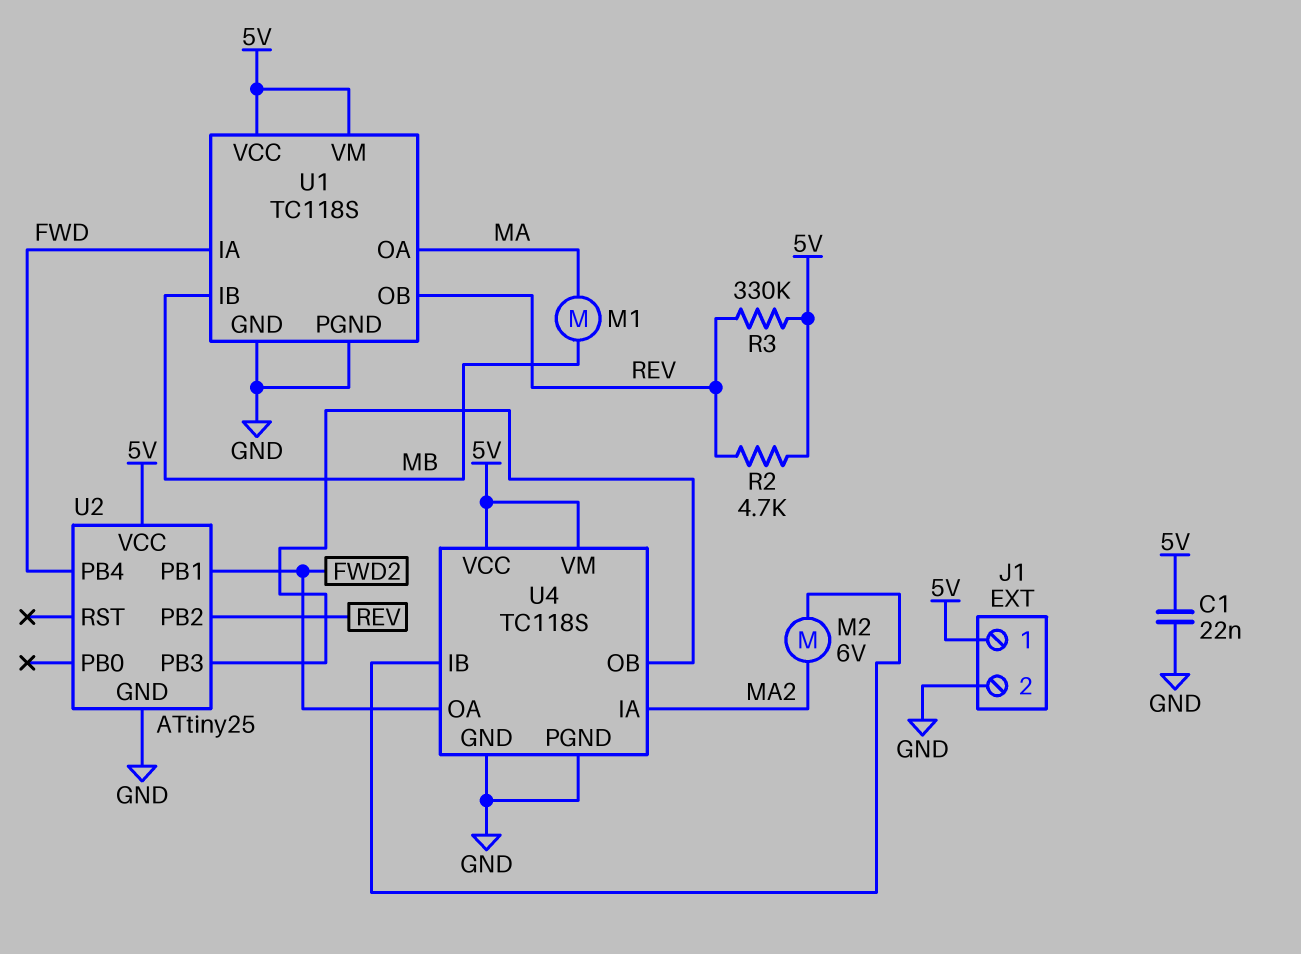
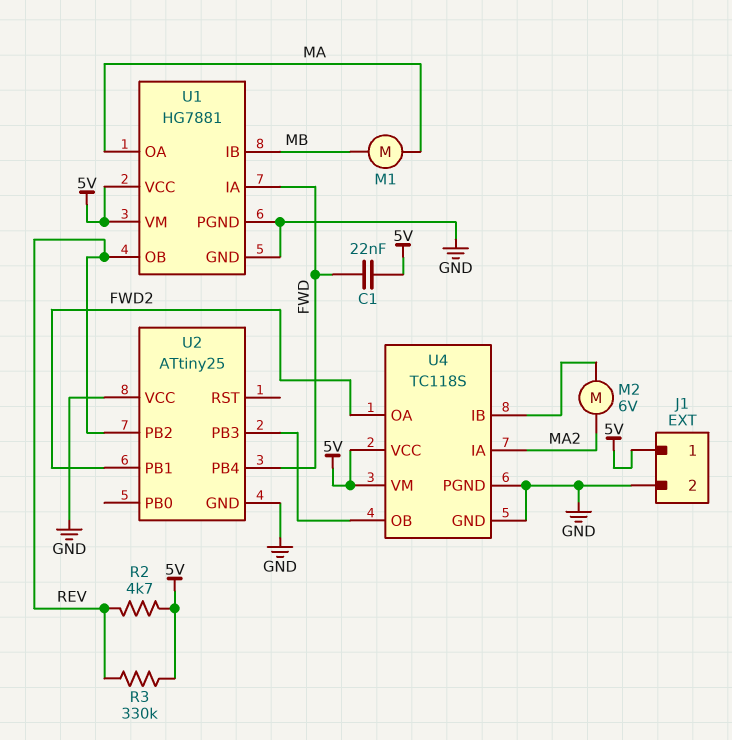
C1: 22nF (5V, GND) -> 22nF (5V, FWD)
U1: TC118S -> HG7881
U2 pin VCC: 5V -> GND

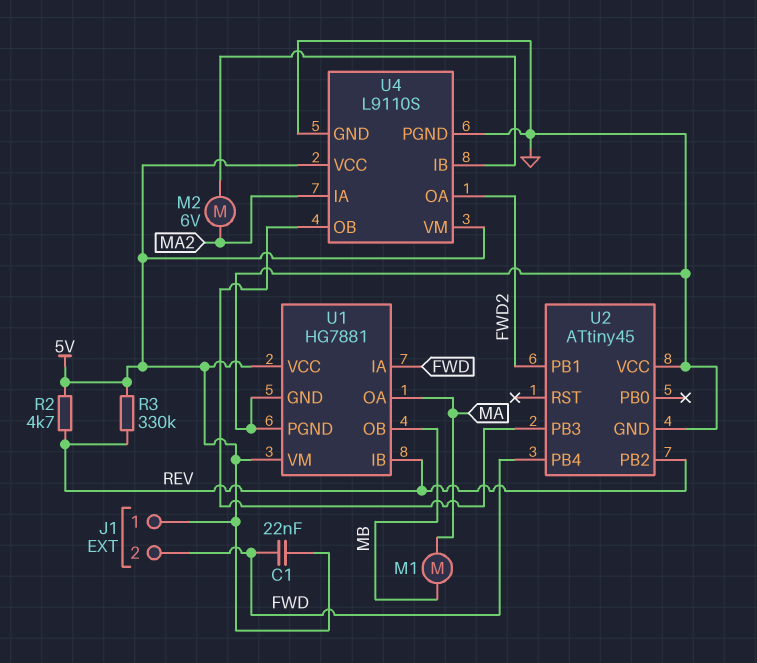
J1 pin 2: GND -> FWD
U1 pin IB: MB -> REV
U1 pin OB: REV -> MB
U2: ATtiny25 -> ATtiny45
U4: TC118S -> L9110S

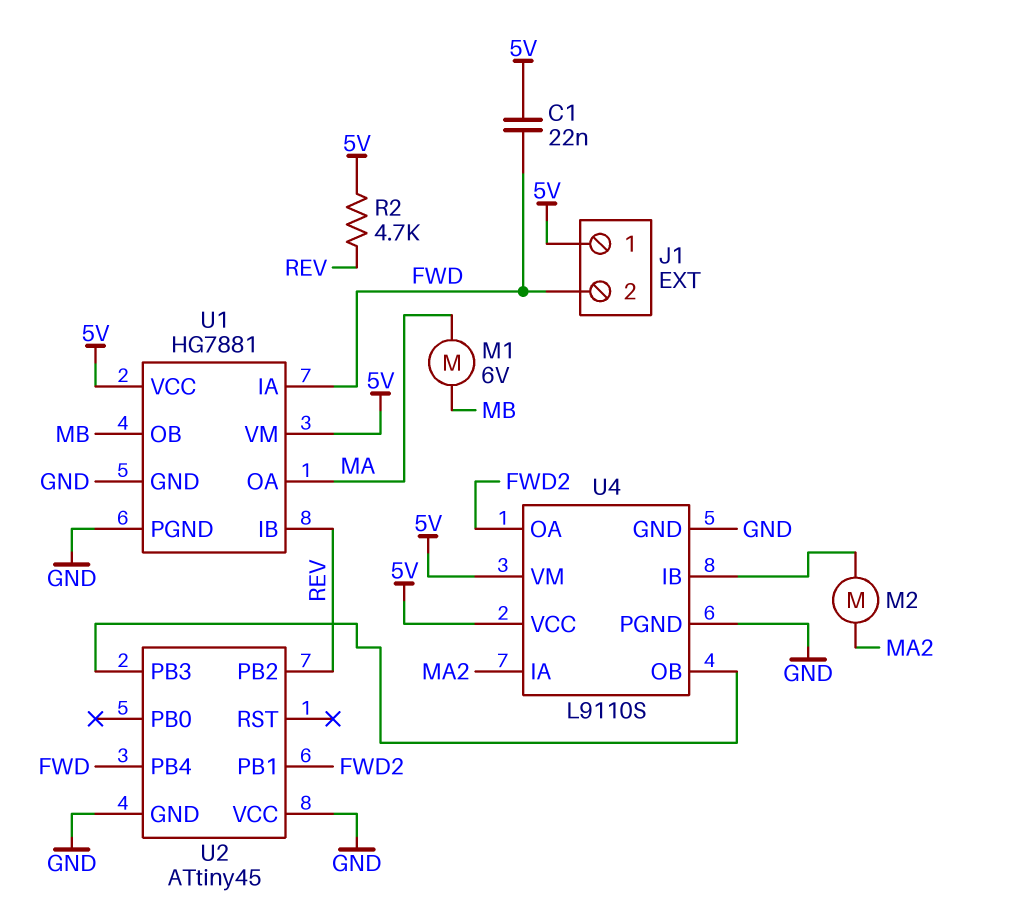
M1: motor (MA, MB) -> motor 6V (MA, MB)
M2: motor 6V (MA2, U4/IB) -> motor (MA2, U4/IB)
R3: 330k (5V, REV) -> none

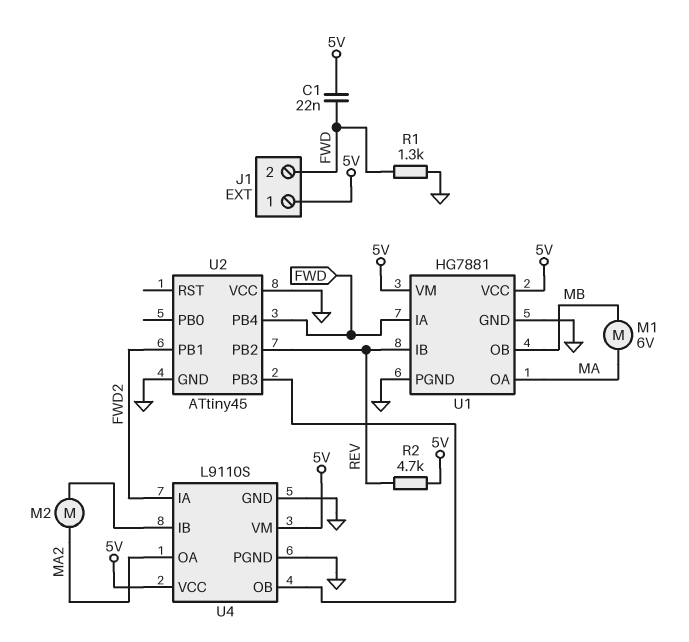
R1: none -> 1.3k (FWD, GND)
U4 pin IA: MA2 -> FWD2
U4 pin OA: FWD2 -> MA2

